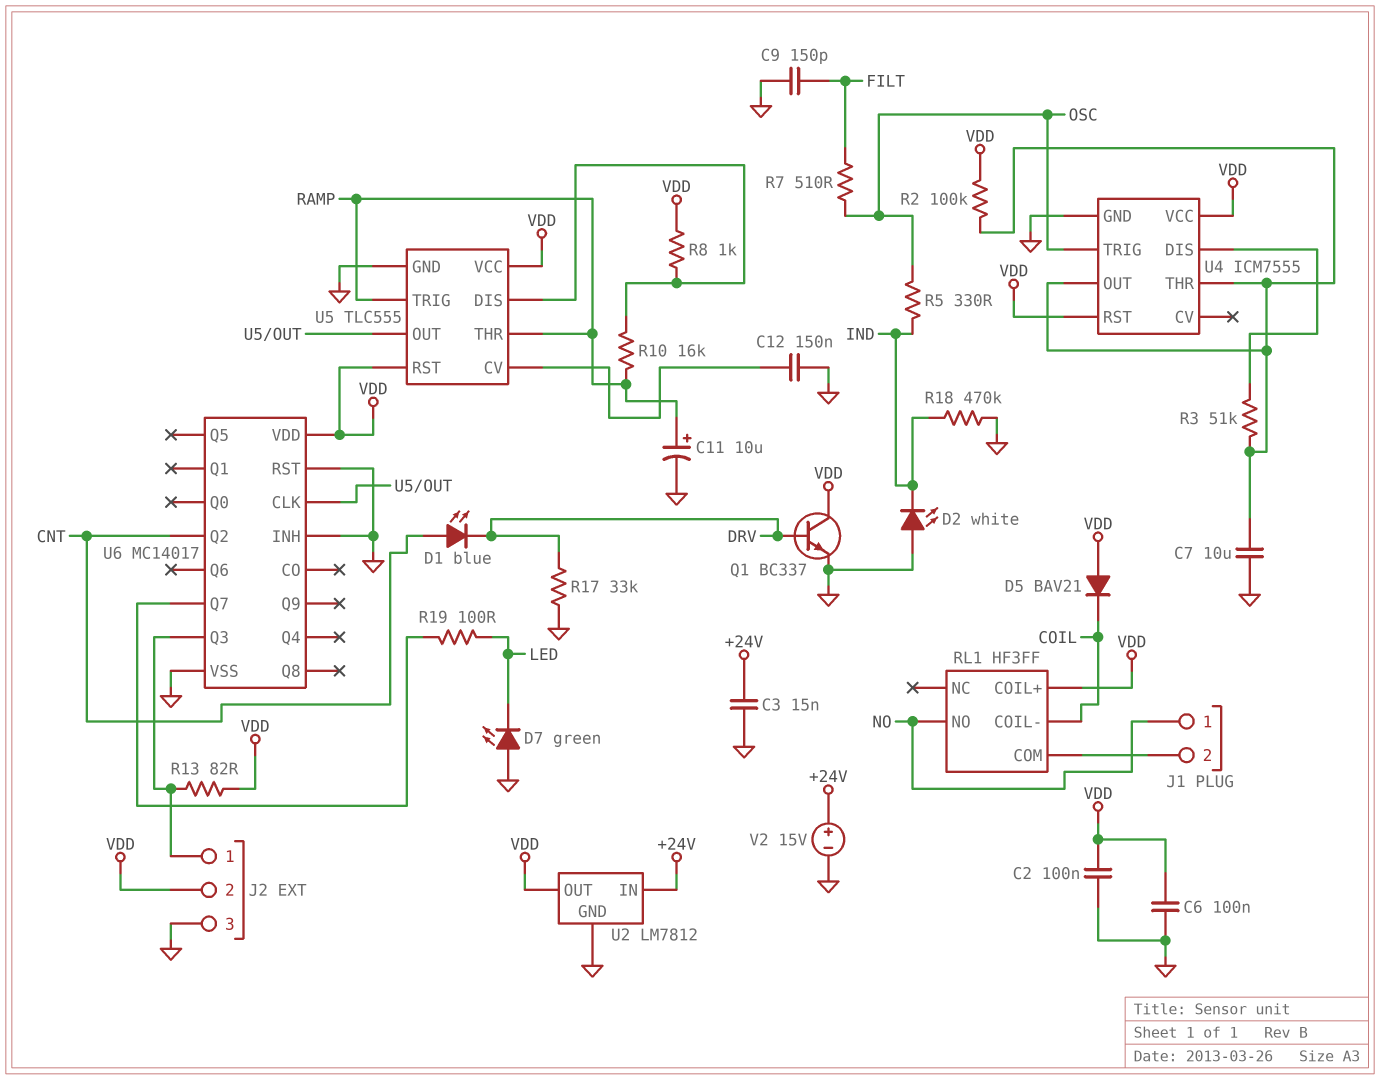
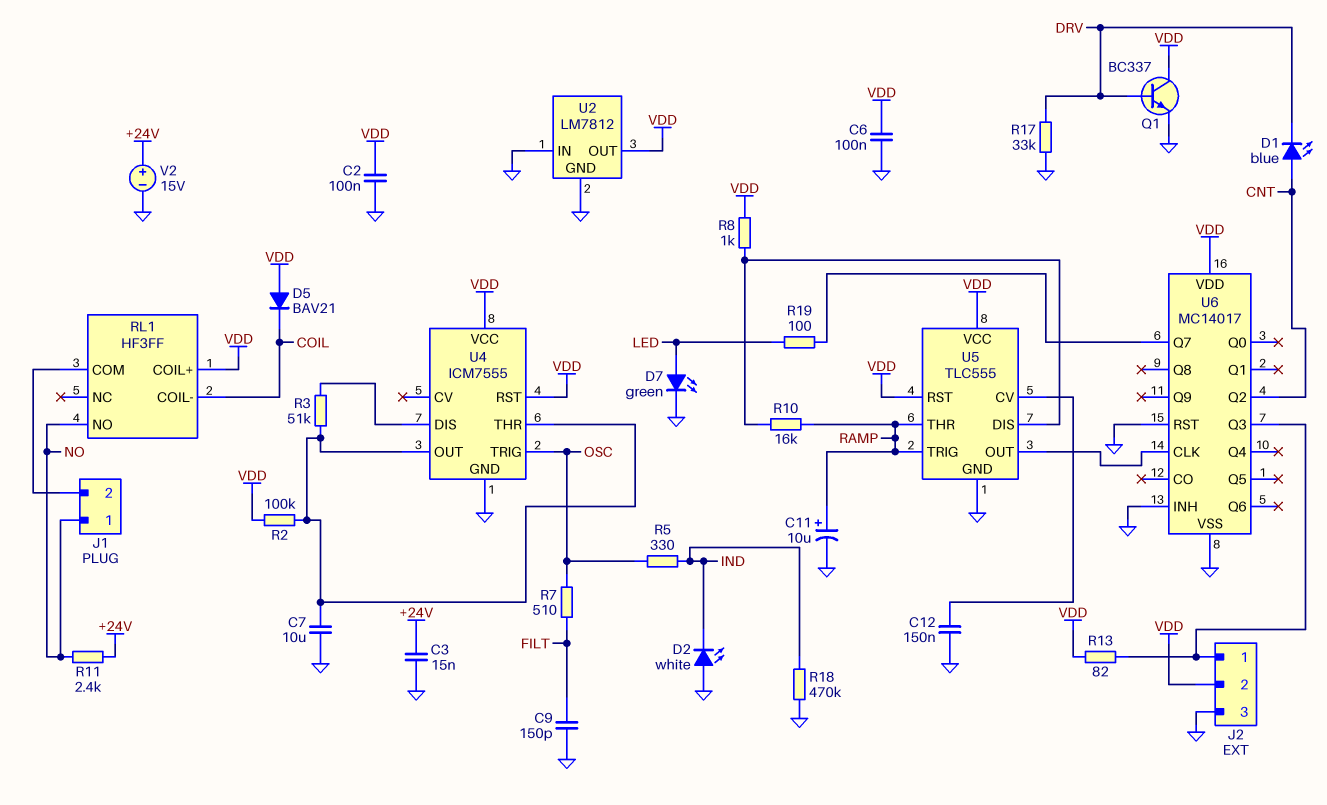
D7: LED green (A GND, K LED) -> LED green (A LED, K GND)
R11: none -> 2.4k (+24V, NO)
U2 pin IN: +24V -> GND

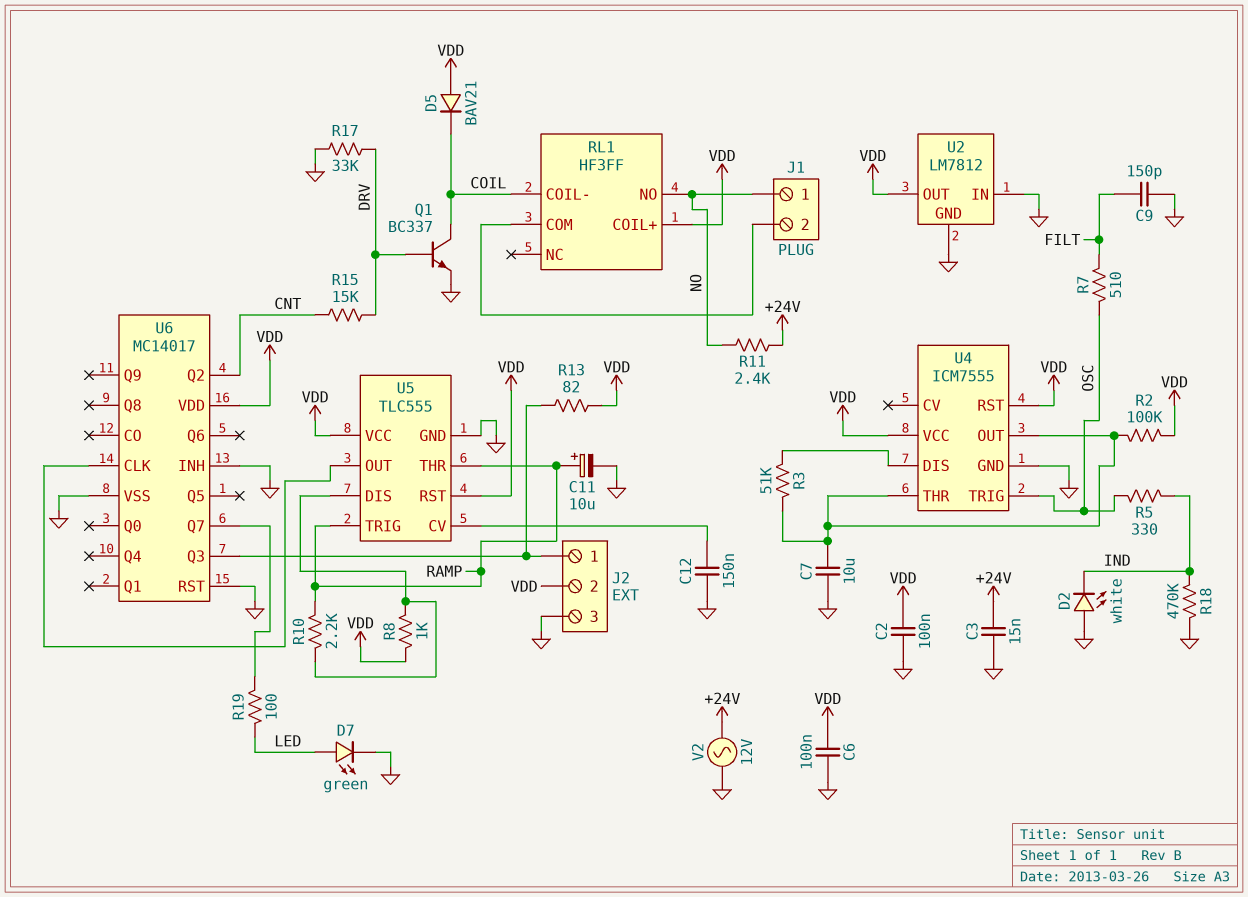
D1: LED blue (A CNT, K DRV) -> none
Q1: NPN BC337 (B DRV, C VDD, E GND) -> NPN BC337 (B DRV, C COIL, E GND)
R10: 16k (RAMP, U5/DIS) -> 2.2k (RAMP, U5/DIS)
R15: none -> 15k (CNT, DRV)
V2: 15V (plus +24V, minus GND) -> AC 12V (+24V, GND)

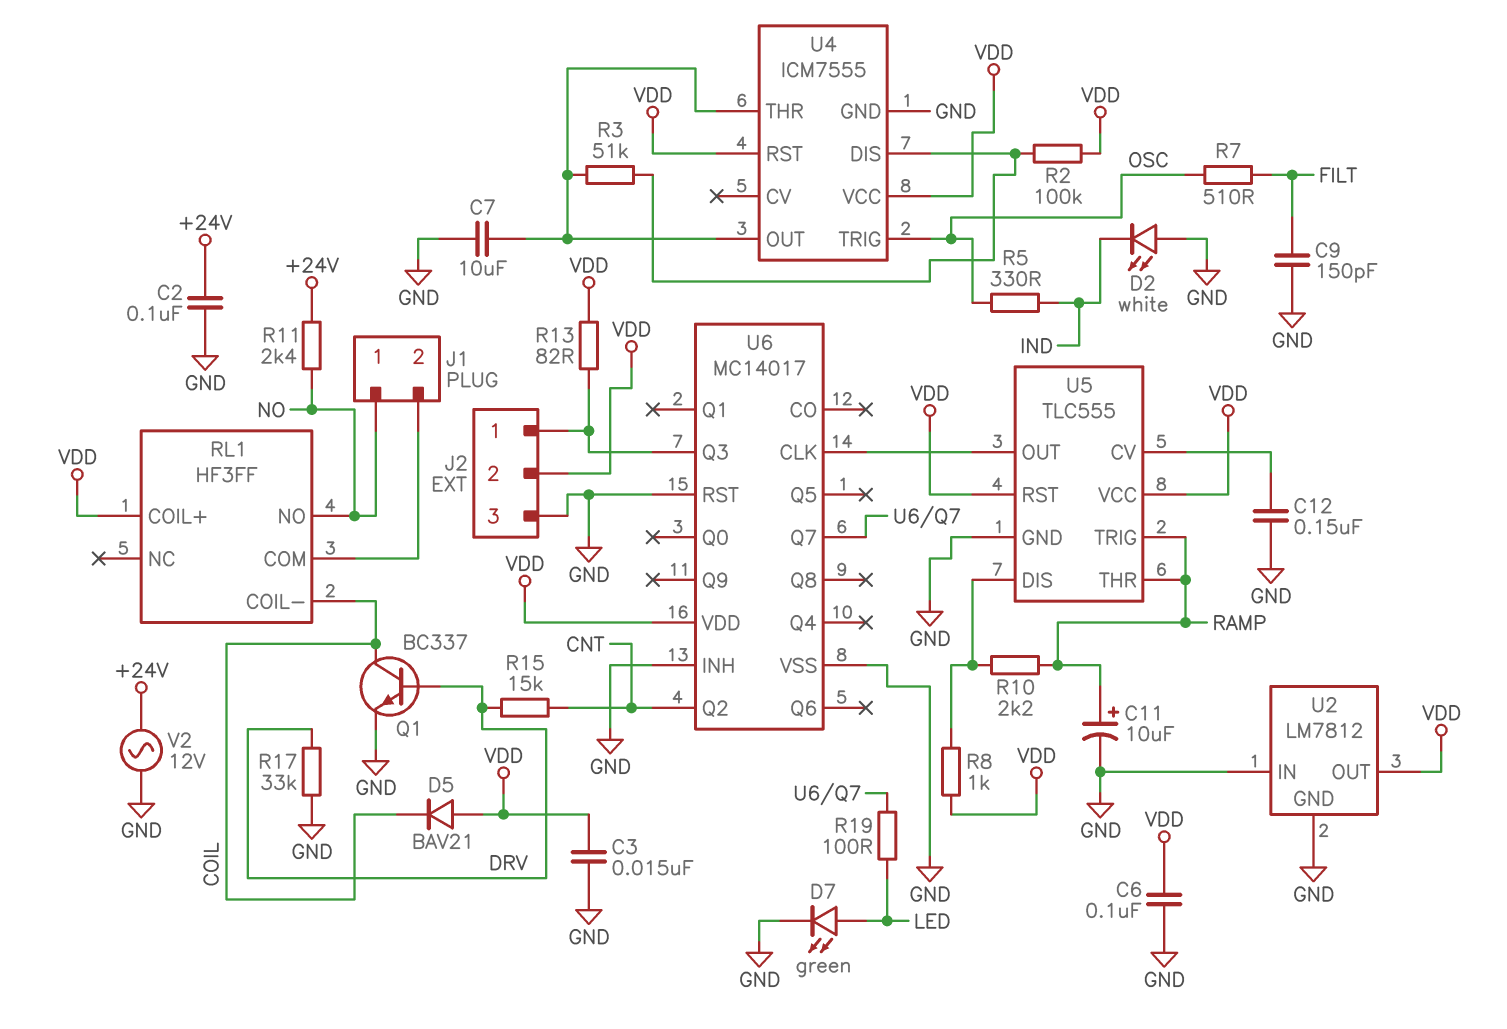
C2: 100nF (GND, VDD) -> 100nF (+24V, GND)
C3: 15nF (+24V, GND) -> 15nF (GND, VDD)
R2: 100k (U4/OUT, VDD) -> 100k (U4/DIS, VDD)
R18: 470k (GND, IND) -> none

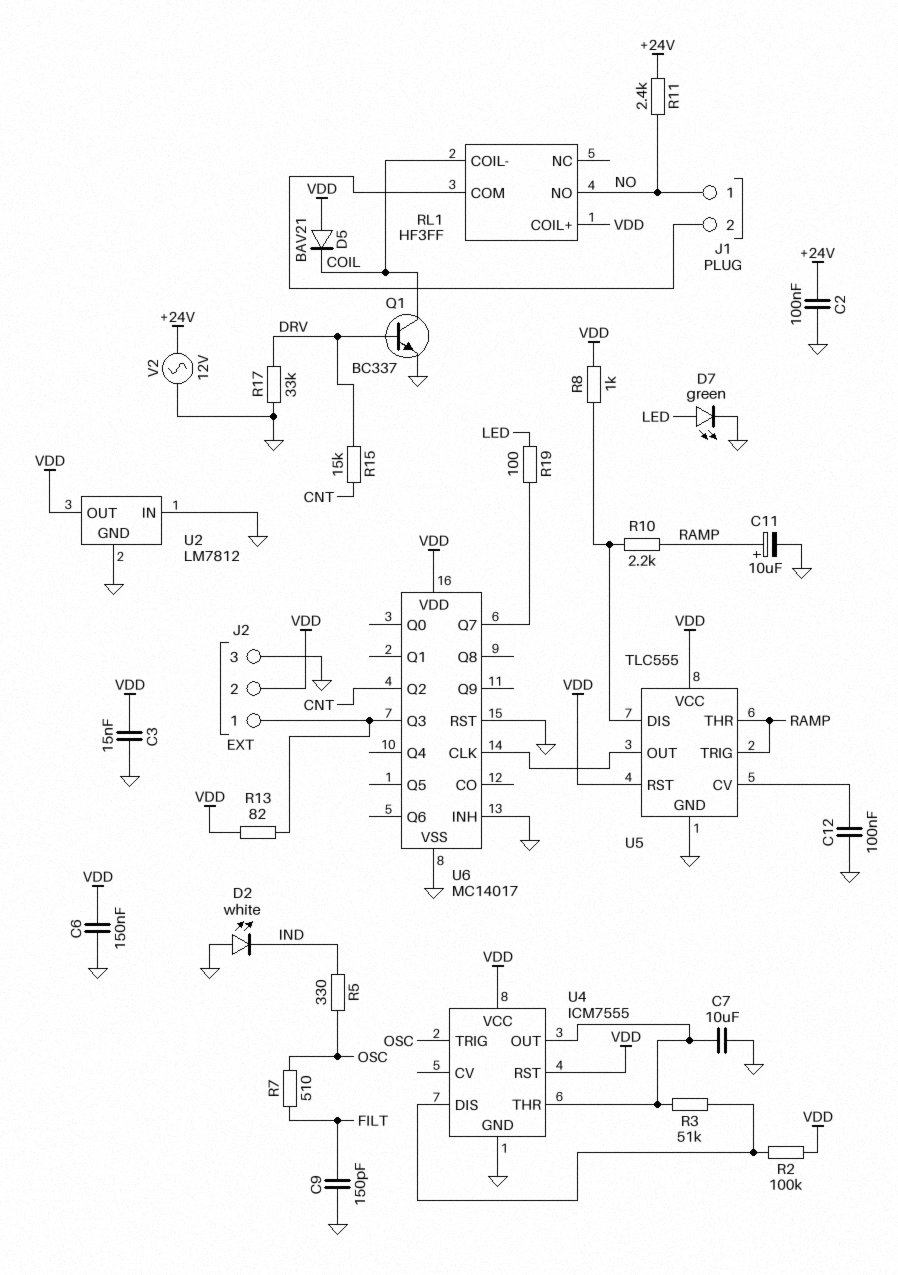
C6: 100nF (GND, VDD) -> 150nF (GND, VDD)
C12: 150nF (GND, U5/CV) -> 100nF (GND, U5/CV)

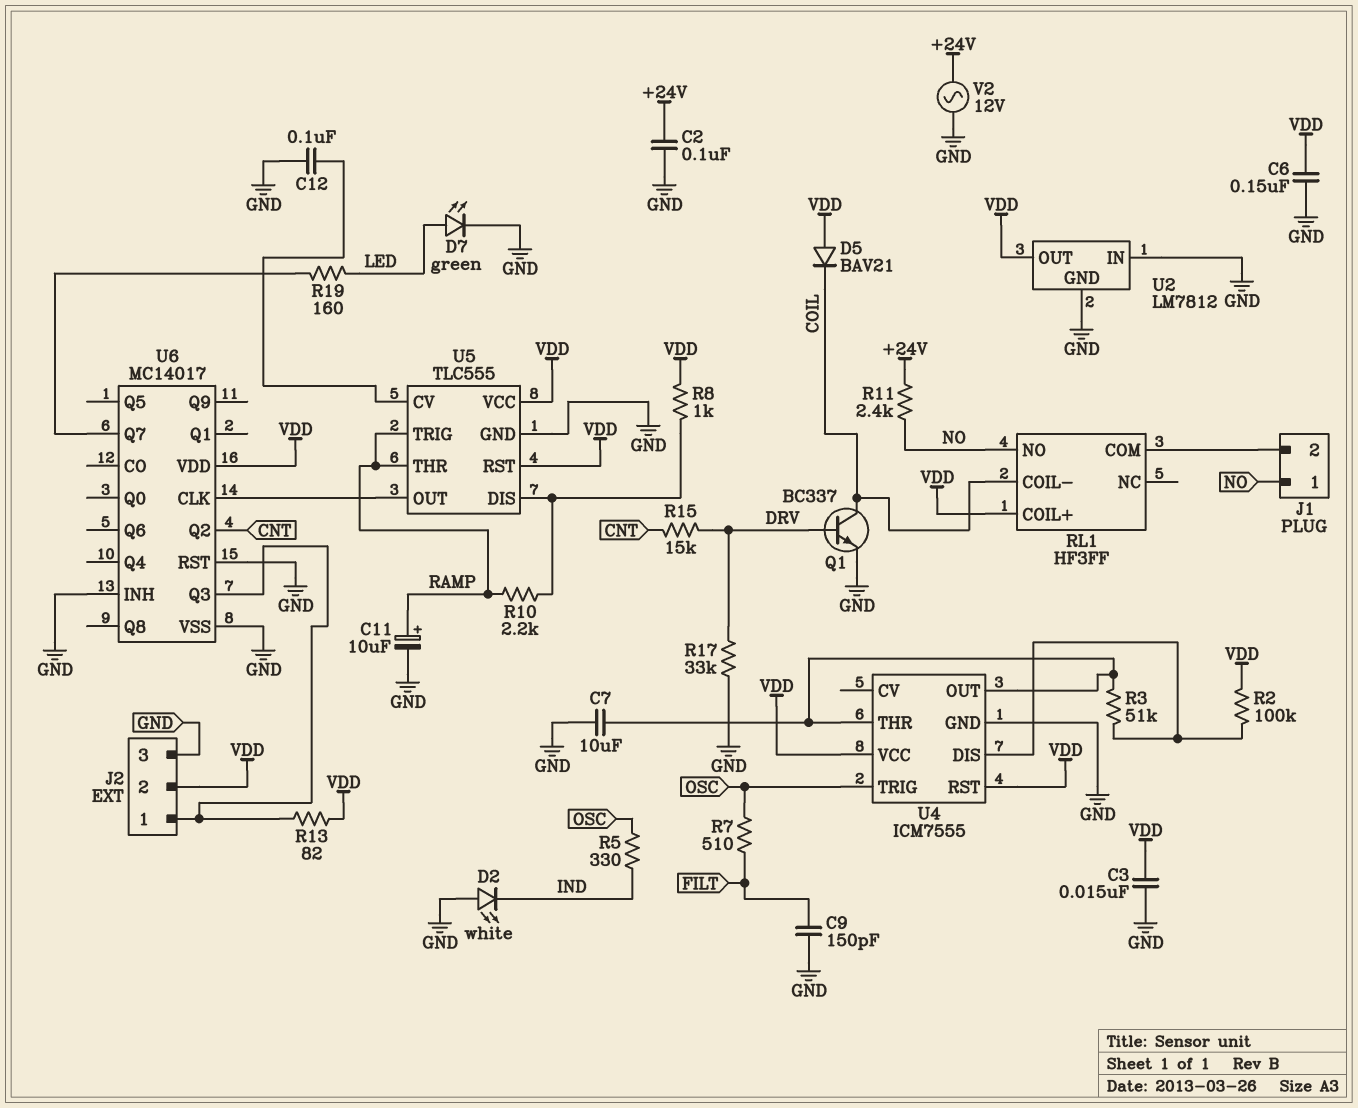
R19: 100 (LED, U6/Q7) -> 160 (LED, U6/Q7)

